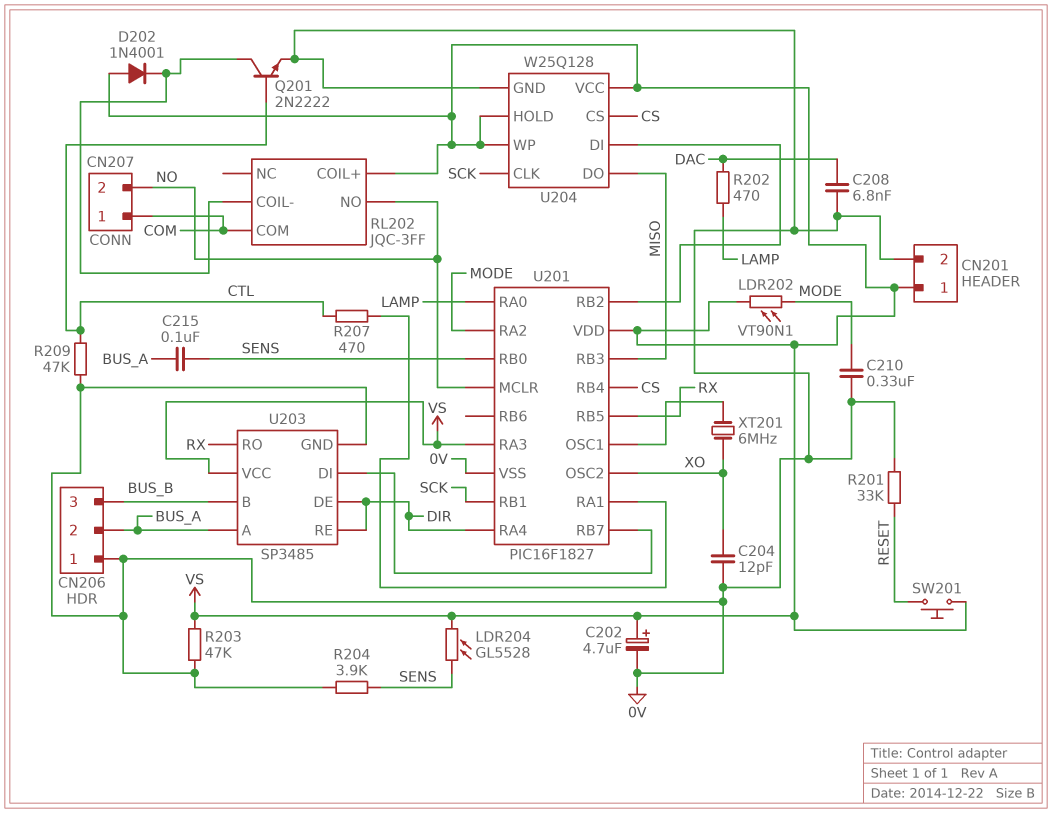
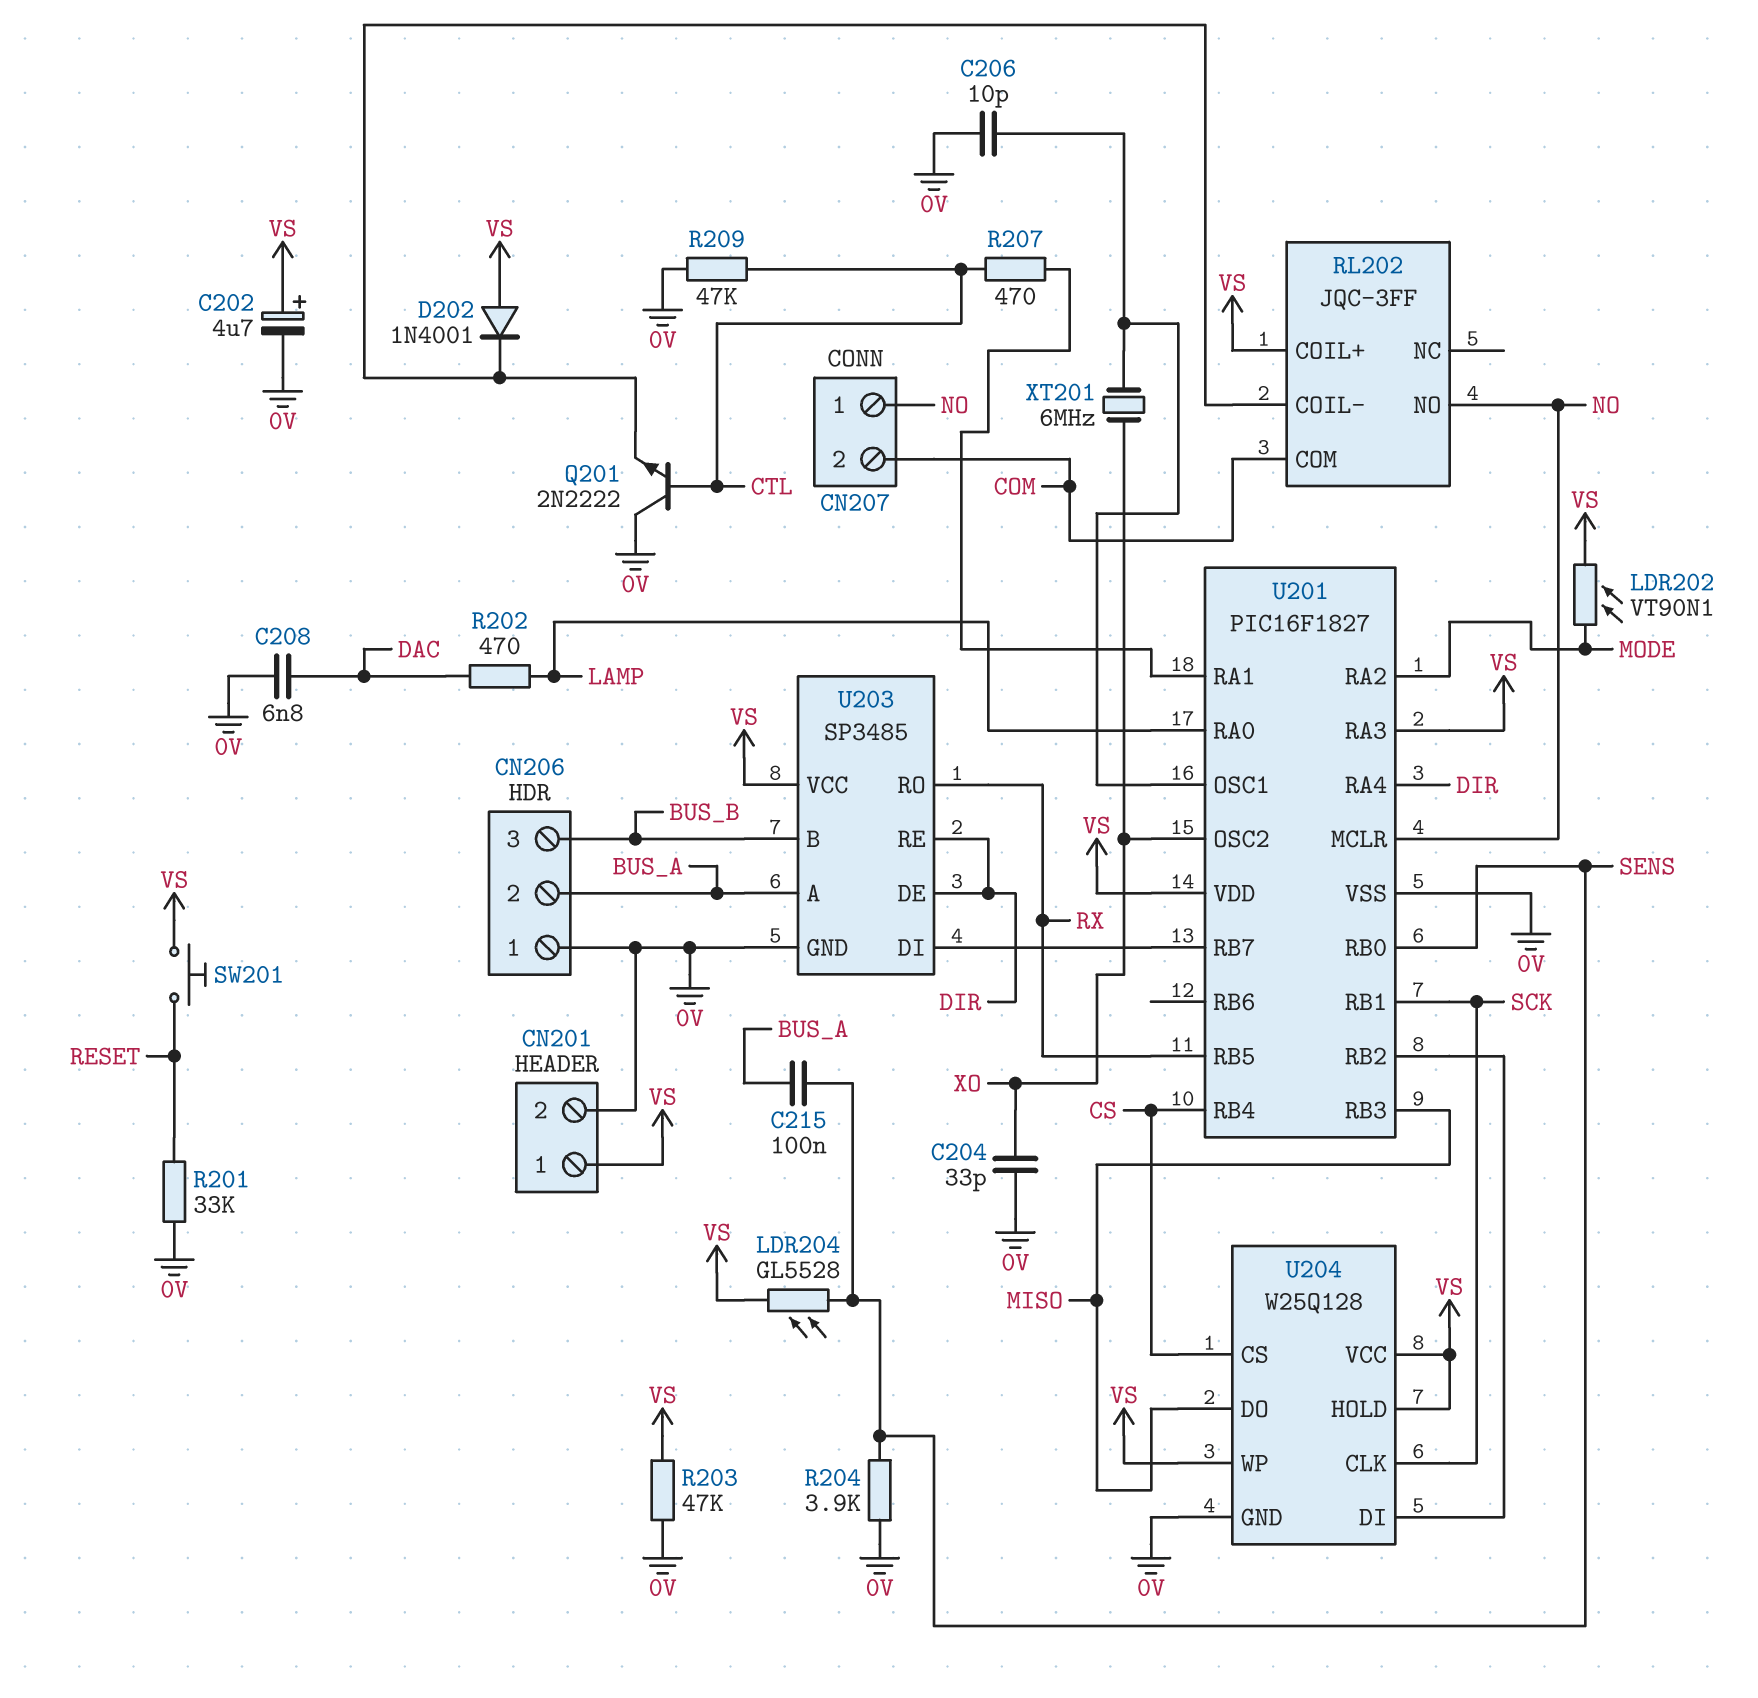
C204: 12pF (0V, XO) -> 33pF (0V, XO)
C206: none -> 10pF (0V, U201/OSC1)
C210: 330nF (0V, MODE) -> none
CN207 pin 1: COM -> NO
CN207 pin 2: NO -> COM
Q201: NPN 2N2222 (B CTL, C RL202/COIL-, E 0V) -> NPN 2N2222 (B CTL, C 0V, E RL202/COIL-)

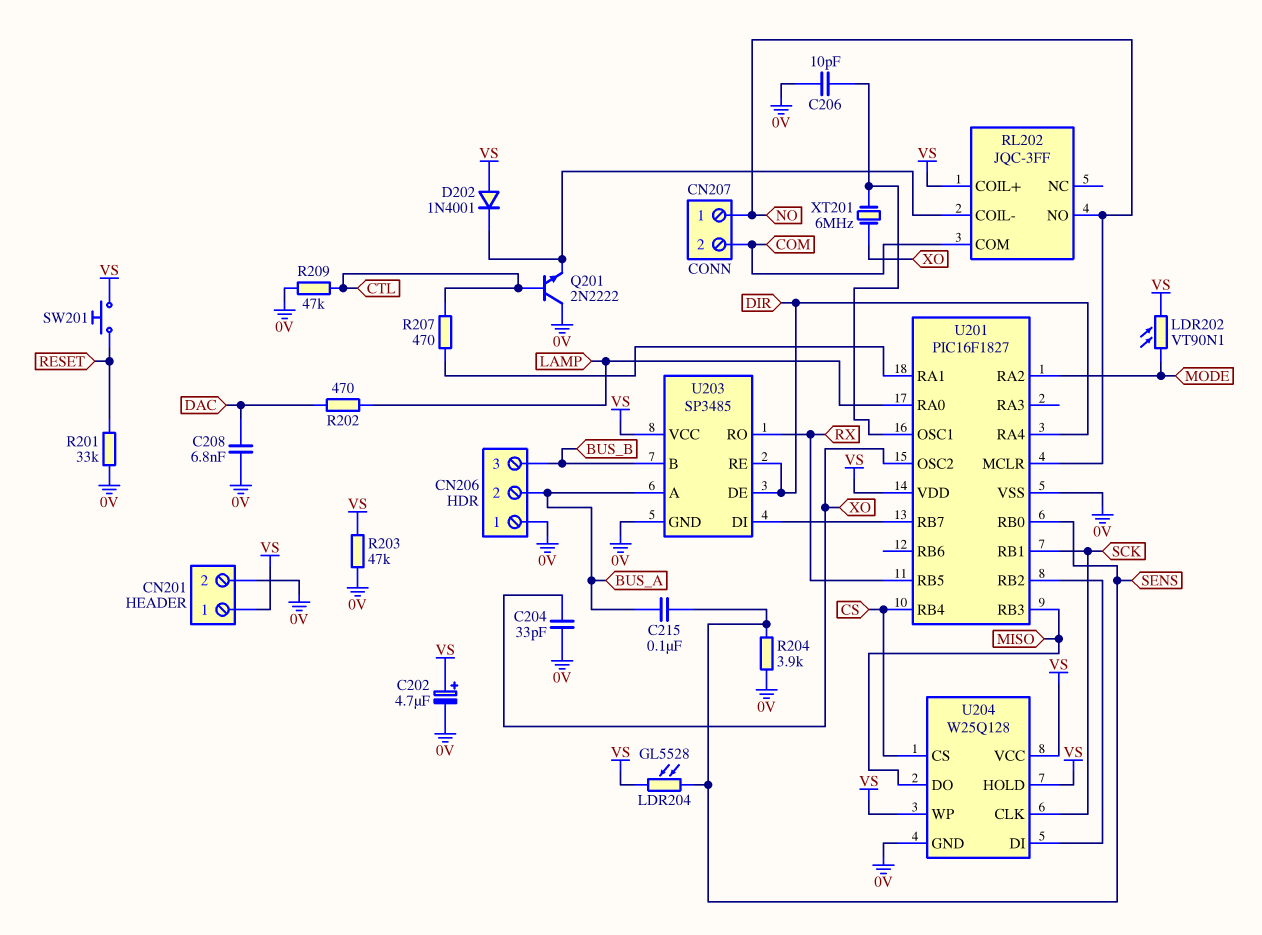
U201 pin RA3: VS -> none

